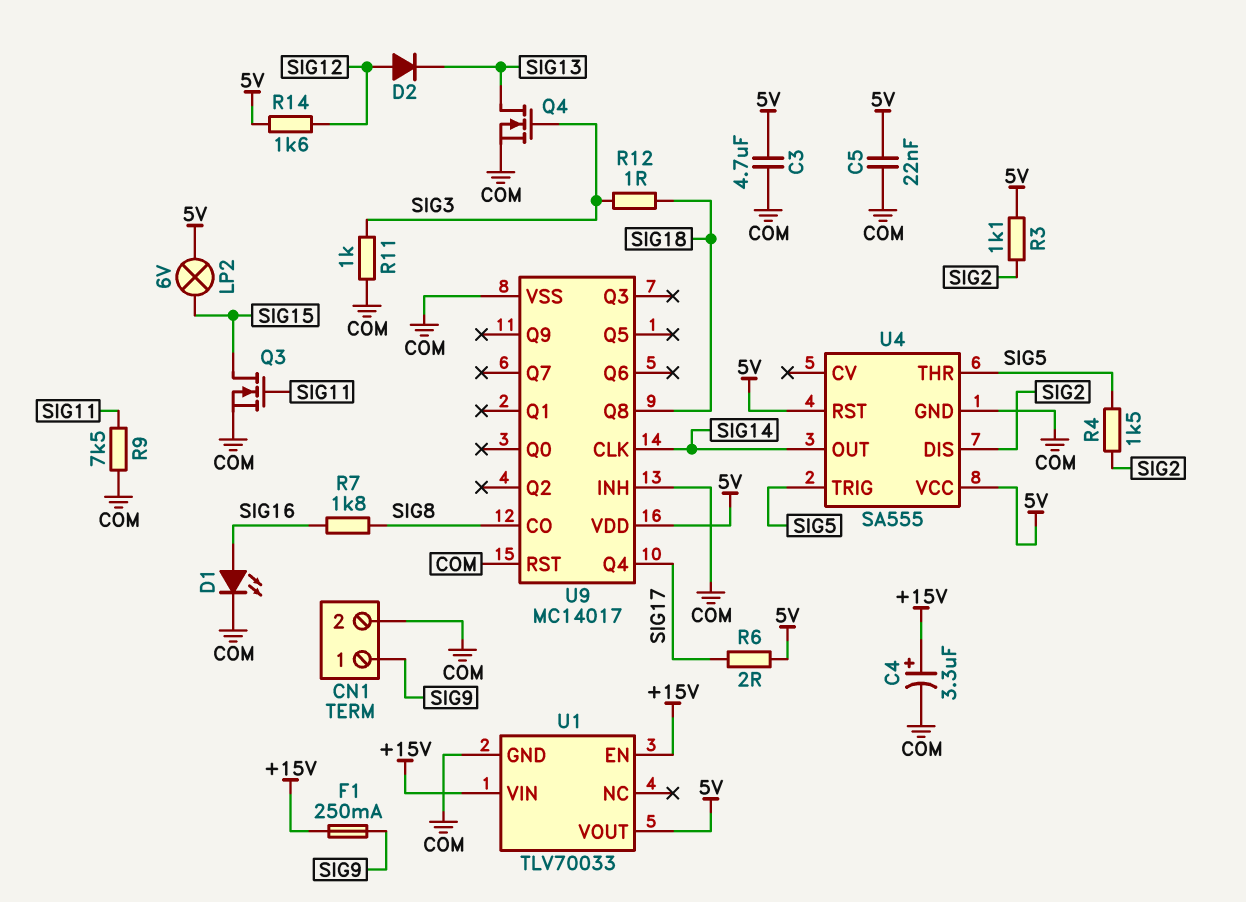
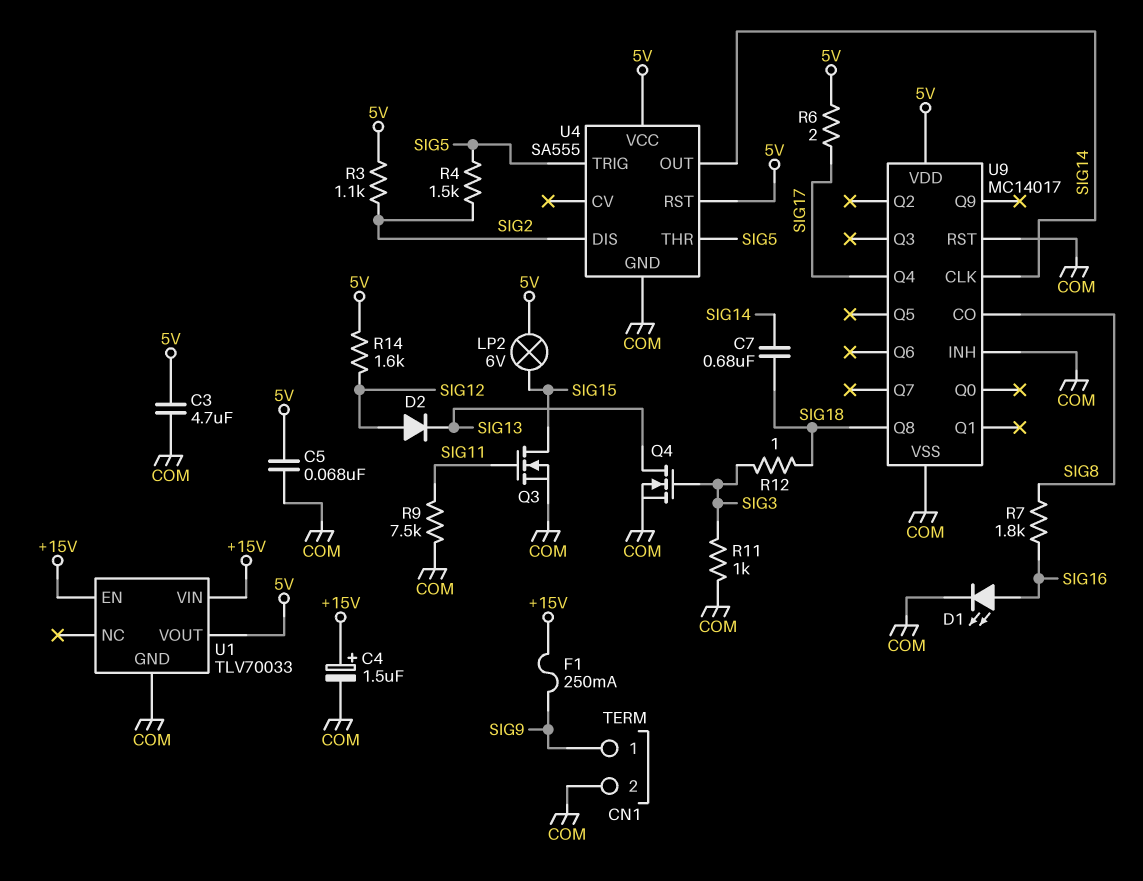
C4: 3.3uF (plus +15V, minus COM) -> 1.5uF (plus +15V, minus COM)
C5: 22nF (5V, COM) -> 68nF (5V, COM)
C7: none -> 680nF (SIG14, SIG18)

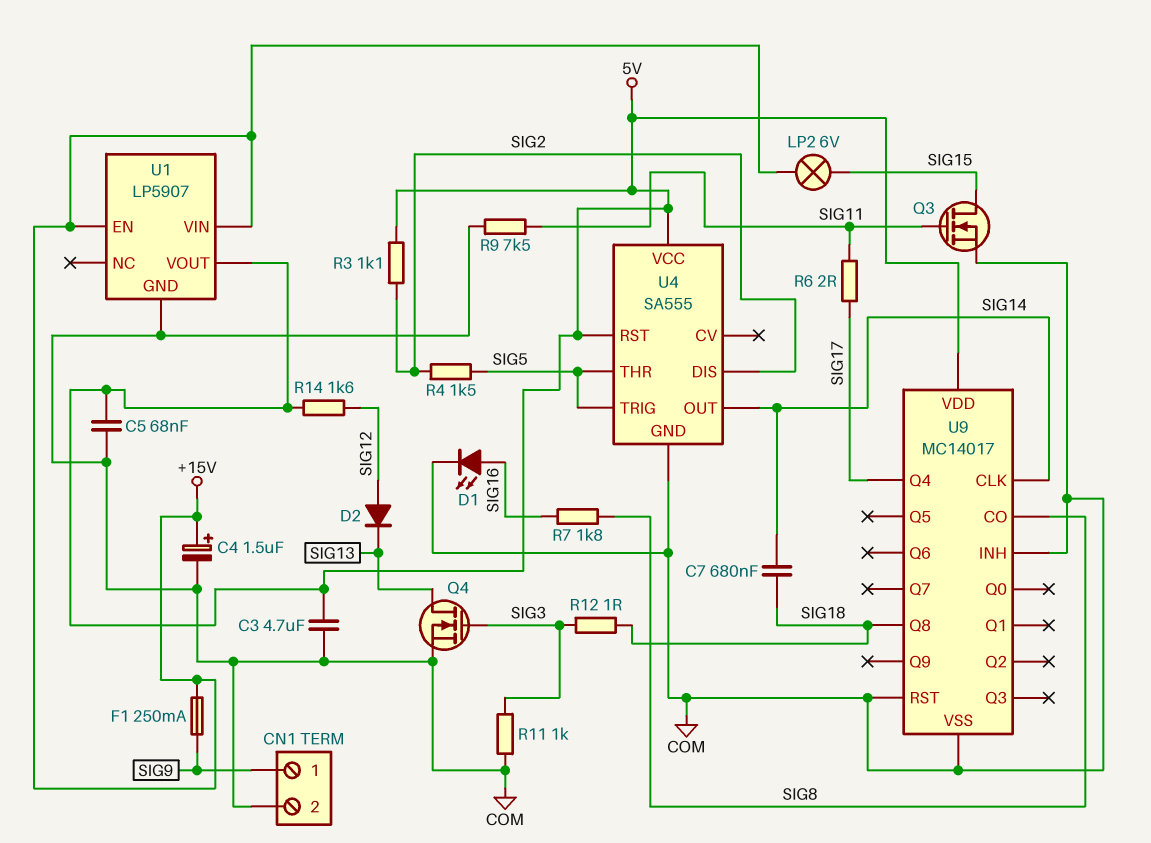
LP2: lamp 6V (5V, SIG15) -> lamp 6V (+15V, SIG15)
R6: 2 (5V, SIG17) -> 2 (SIG11, SIG17)
U1: TLV70033 -> LP5907

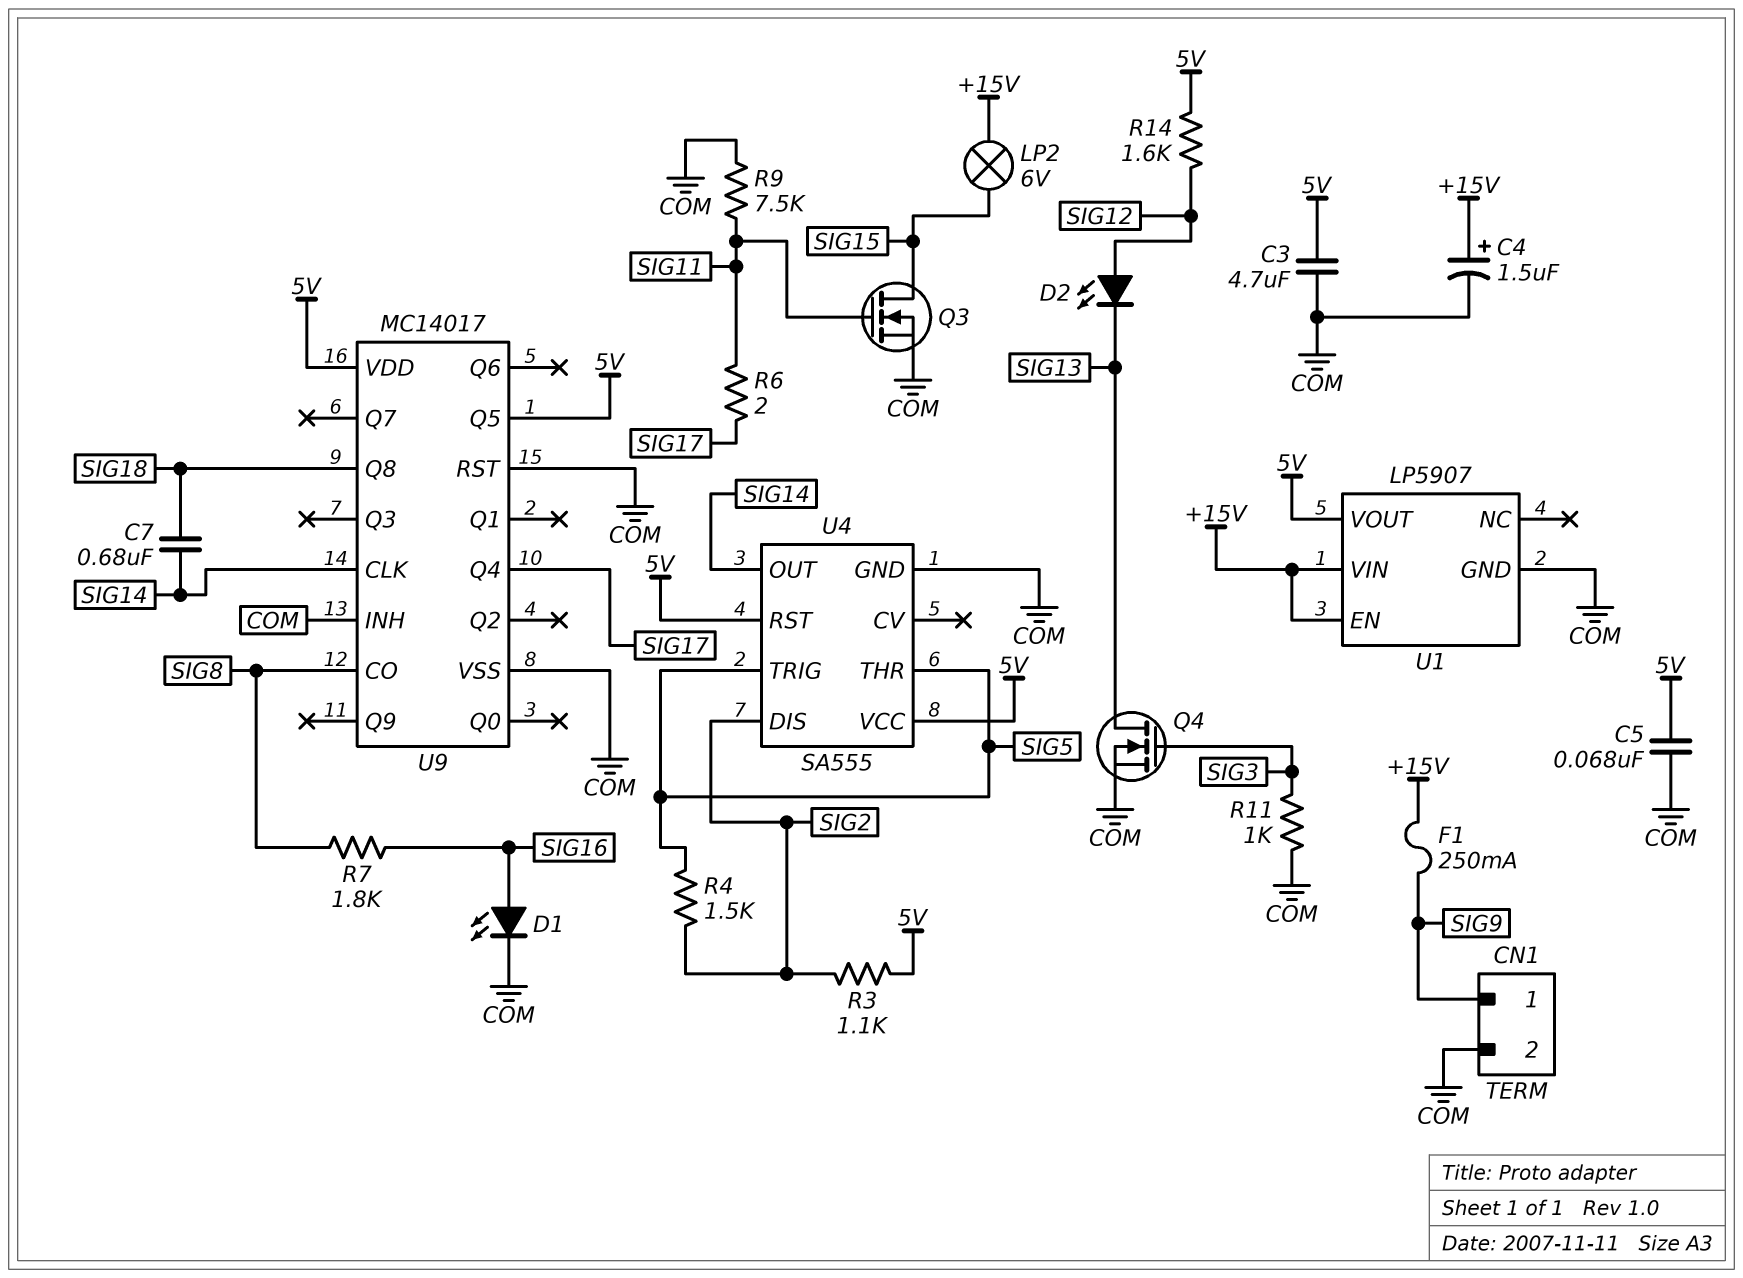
D2: diode (A SIG12, K SIG13) -> LED (A SIG12, K SIG13)
R12: 1 (SIG3, SIG18) -> none
U9 pin Q5: none -> 5V

